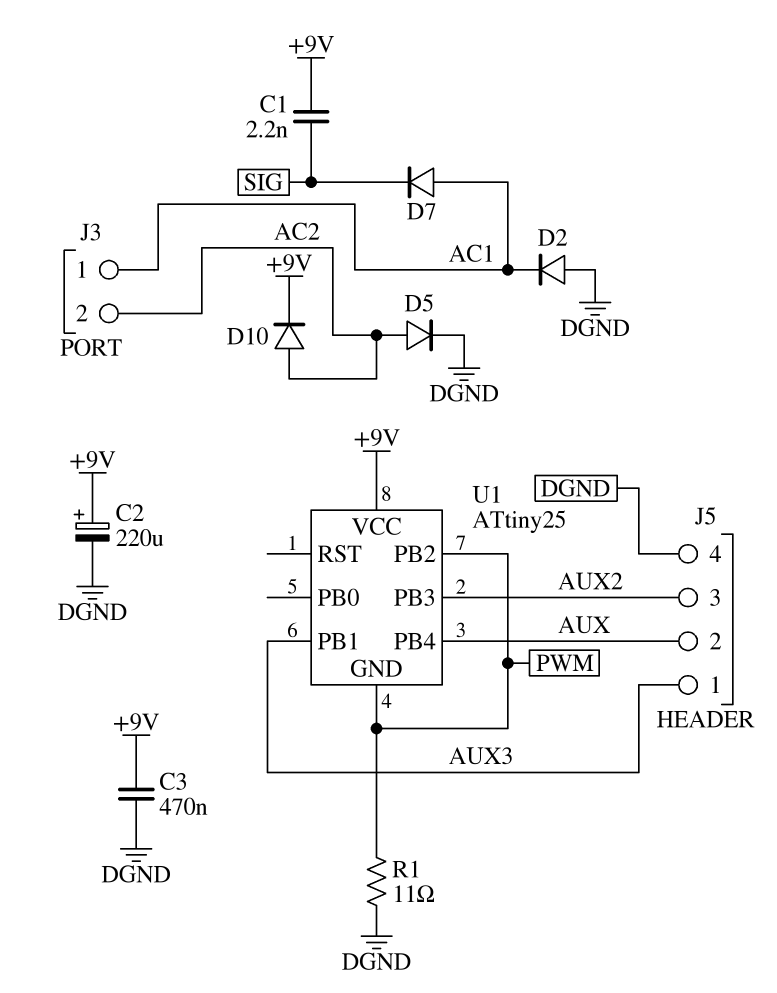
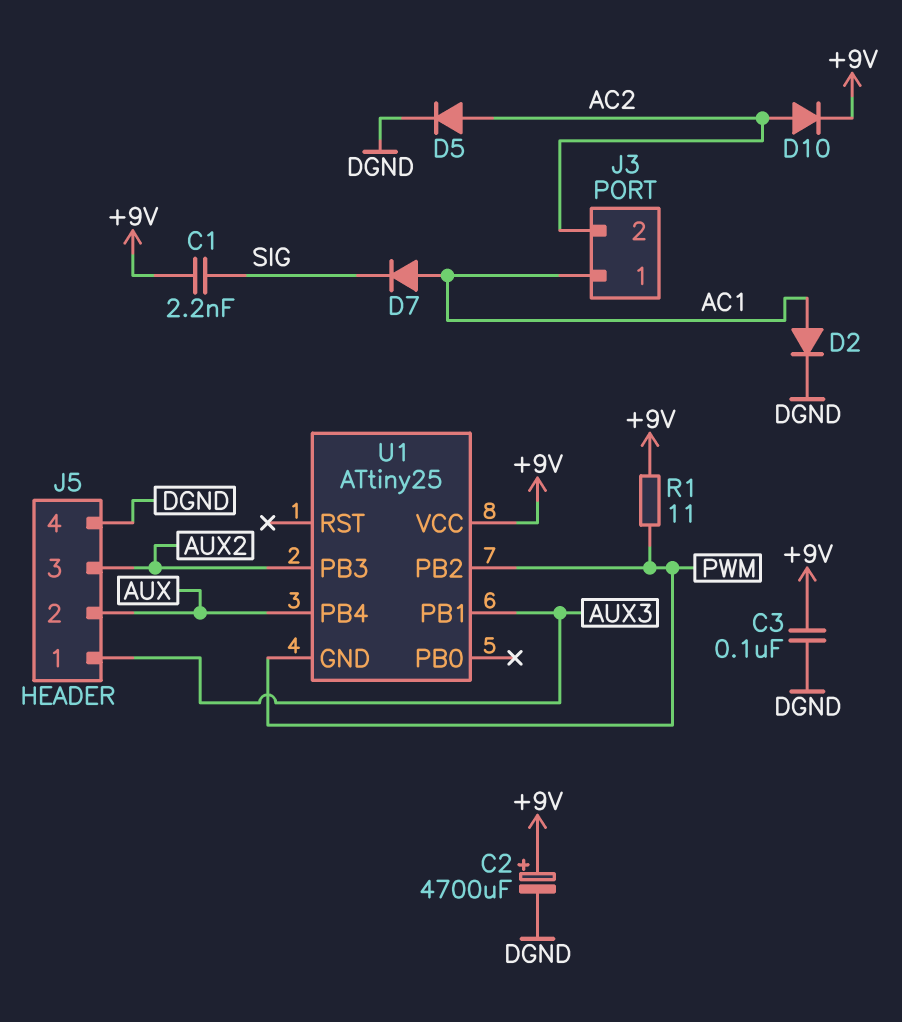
C2: 220uF (plus +9V, minus DGND) -> 4700uF (plus +9V, minus DGND)
C3: 470nF (+9V, DGND) -> 100nF (+9V, DGND)
D2: diode (A DGND, K AC1) -> diode (A AC1, K DGND)
R1: 11 (DGND, PWM) -> 11 (+9V, PWM)

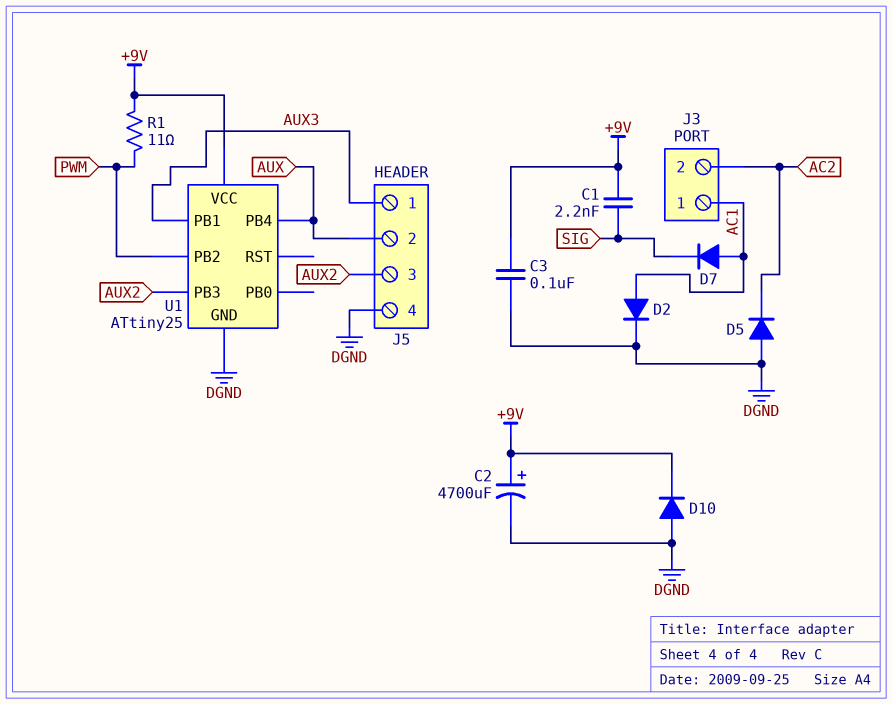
D5: diode (A AC2, K DGND) -> diode (A DGND, K AC2)
D10: diode (A AC2, K +9V) -> diode (A DGND, K +9V)
U1 pin GND: PWM -> DGND

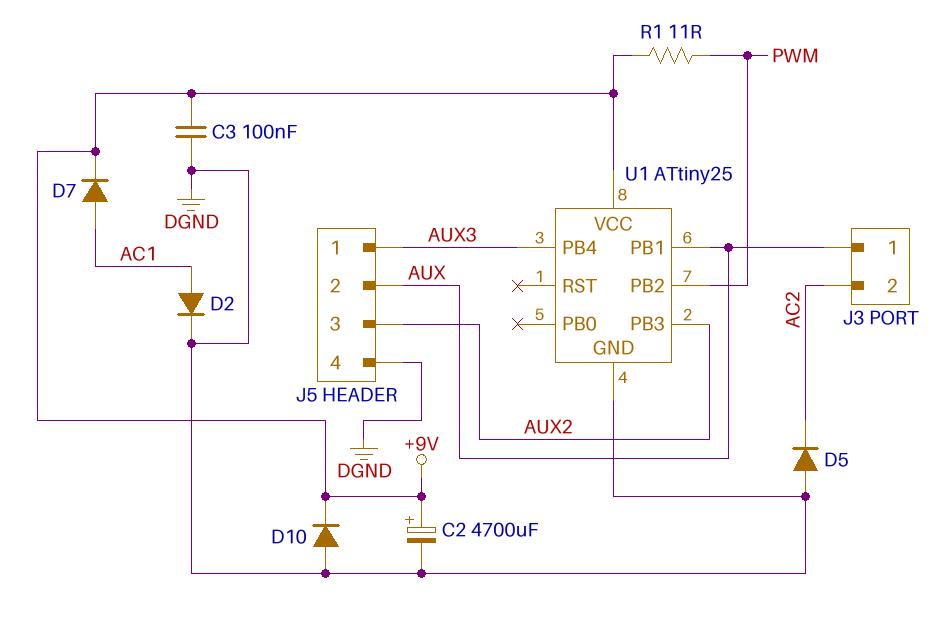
C1: 2.2nF (+9V, SIG) -> none
D7: diode (A AC1, K SIG) -> diode (A AC1, K +9V)
J3 pin 1: AC1 -> AUX
U1 pin PB1: AUX3 -> AUX
U1 pin PB4: AUX -> AUX3

